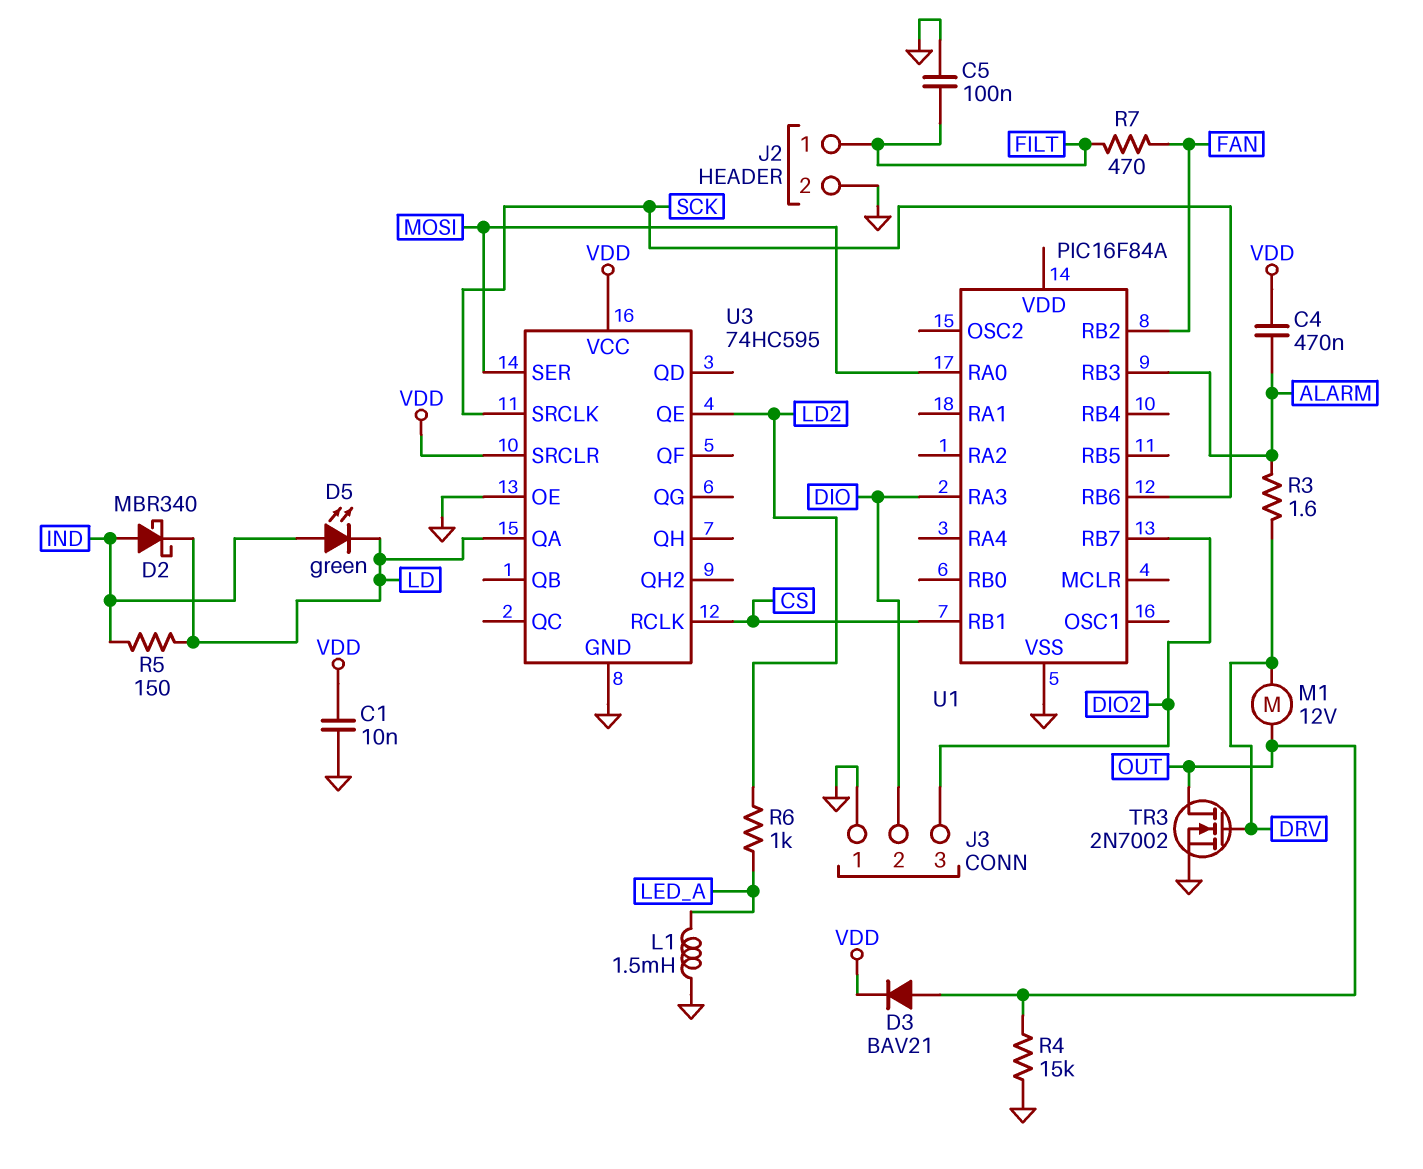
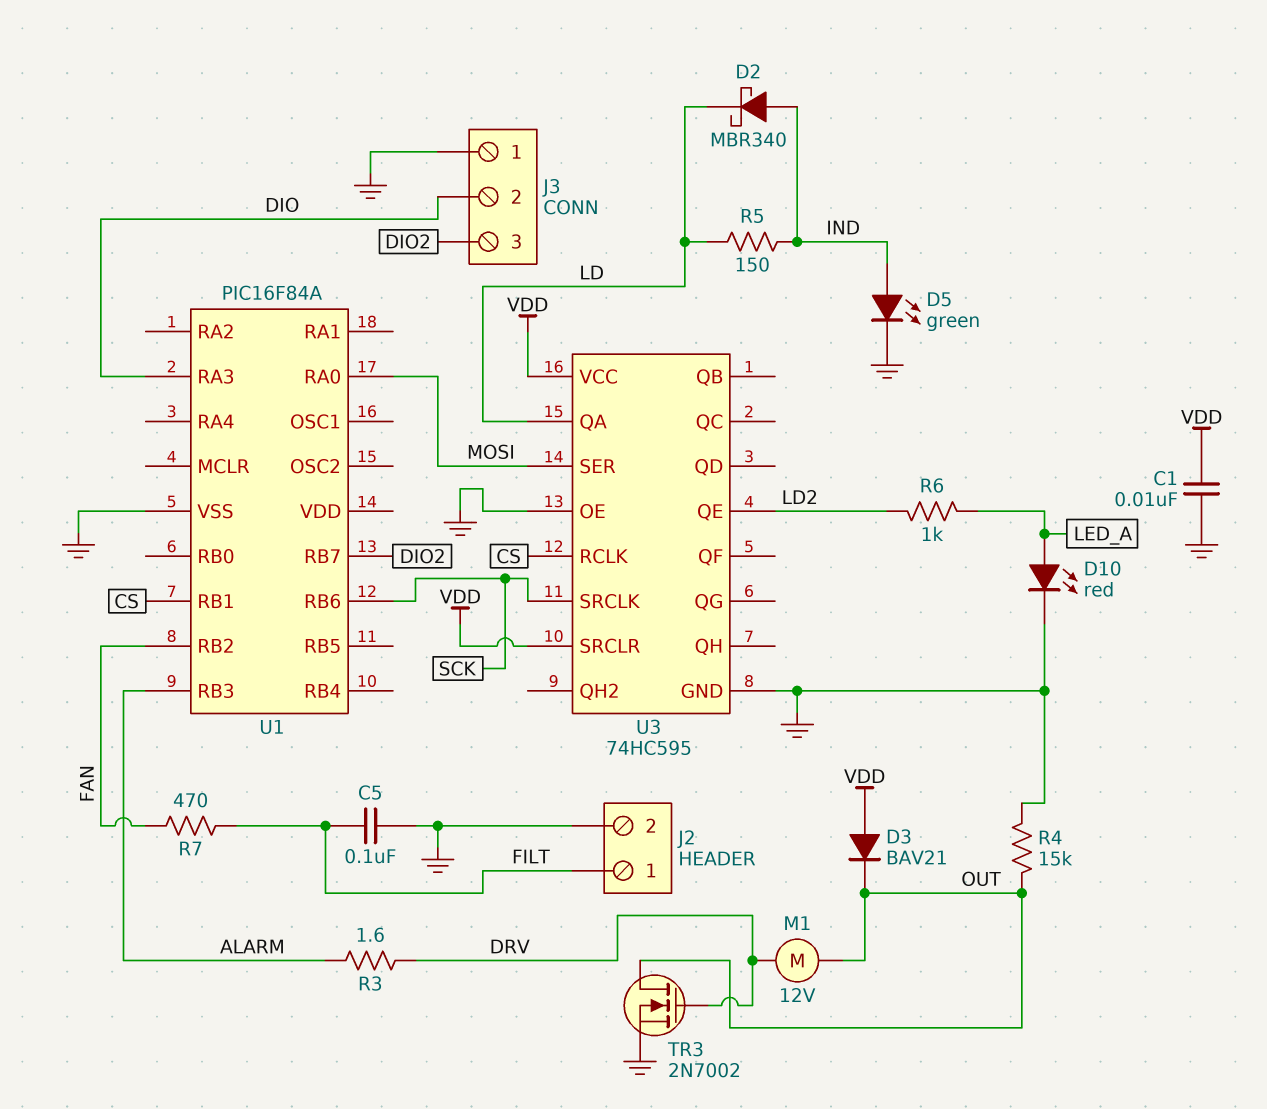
C4: 470nF (ALARM, VDD) -> none
D3: diode BAV21 (A OUT, K VDD) -> diode BAV21 (A VDD, K OUT)
D5: LED green (A IND, K LD) -> LED green (A IND, K GND)
D10: none -> LED red (A LED_A, K GND)
L1: 1.5mH (GND, LED_A) -> none

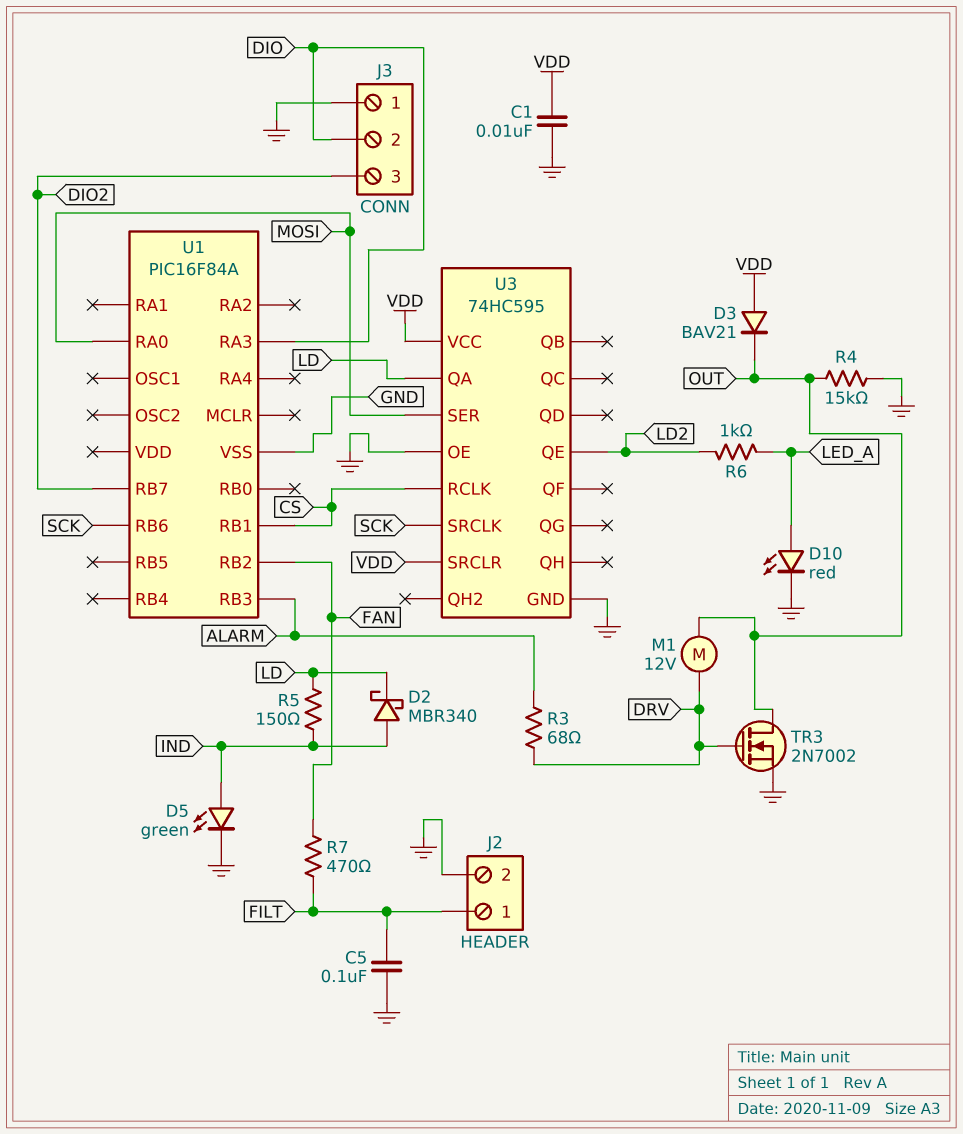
R3: 1.6 (ALARM, DRV) -> 68 (ALARM, DRV)

